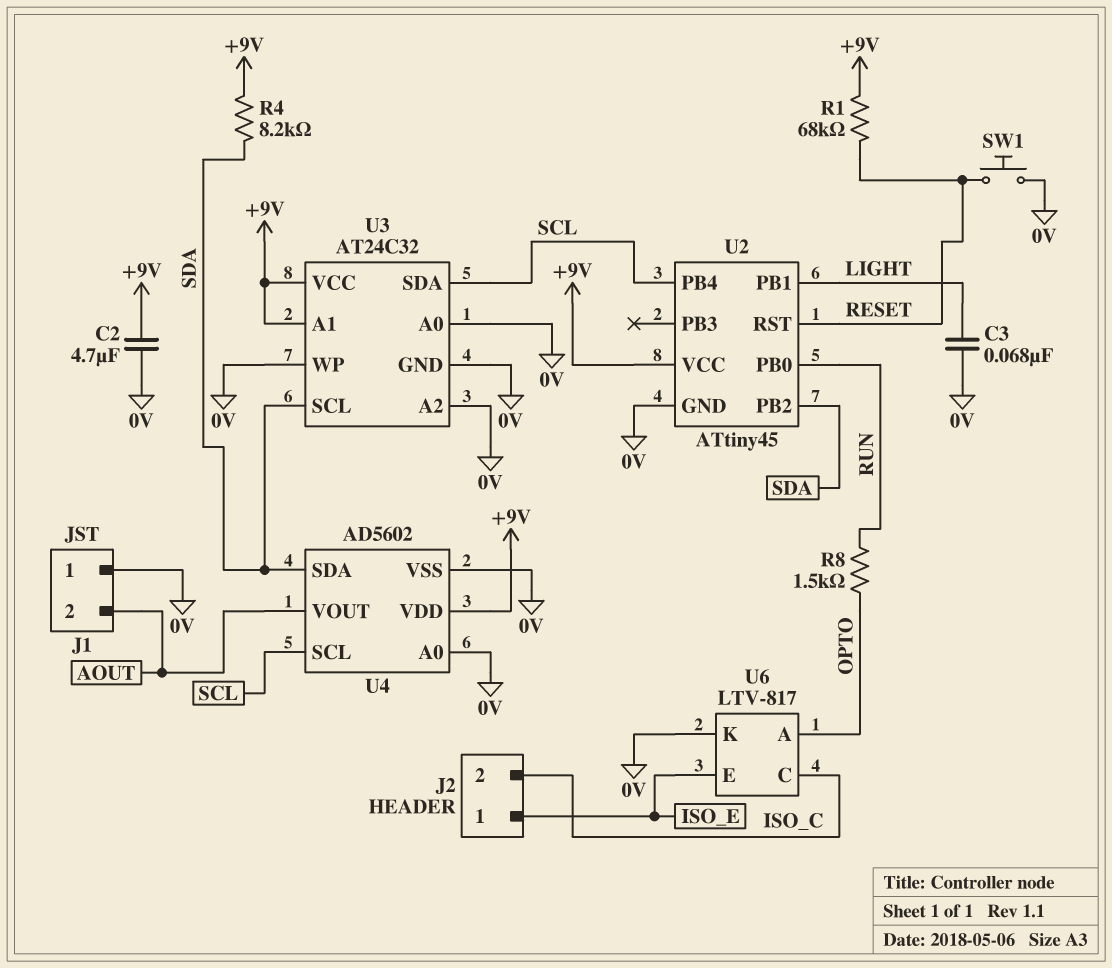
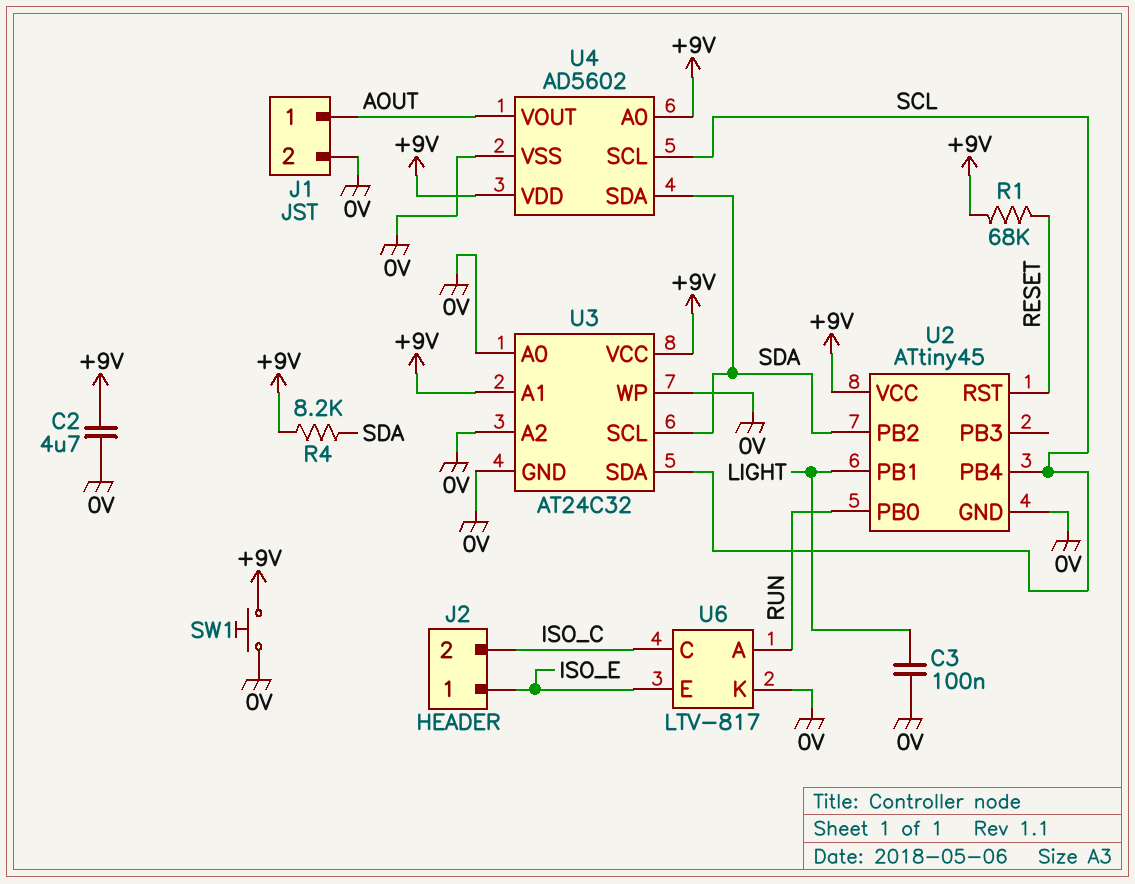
C3: 68nF (0V, LIGHT) -> 100nF (0V, LIGHT)
J1 pin 1: 0V -> AOUT
J1 pin 2: AOUT -> 0V
R8: 1.5k (OPTO, RUN) -> none
SW1: button (0V, RESET) -> button (+9V, 0V)
U4 pin A0: 0V -> +9V
U6 pin A: OPTO -> RUN

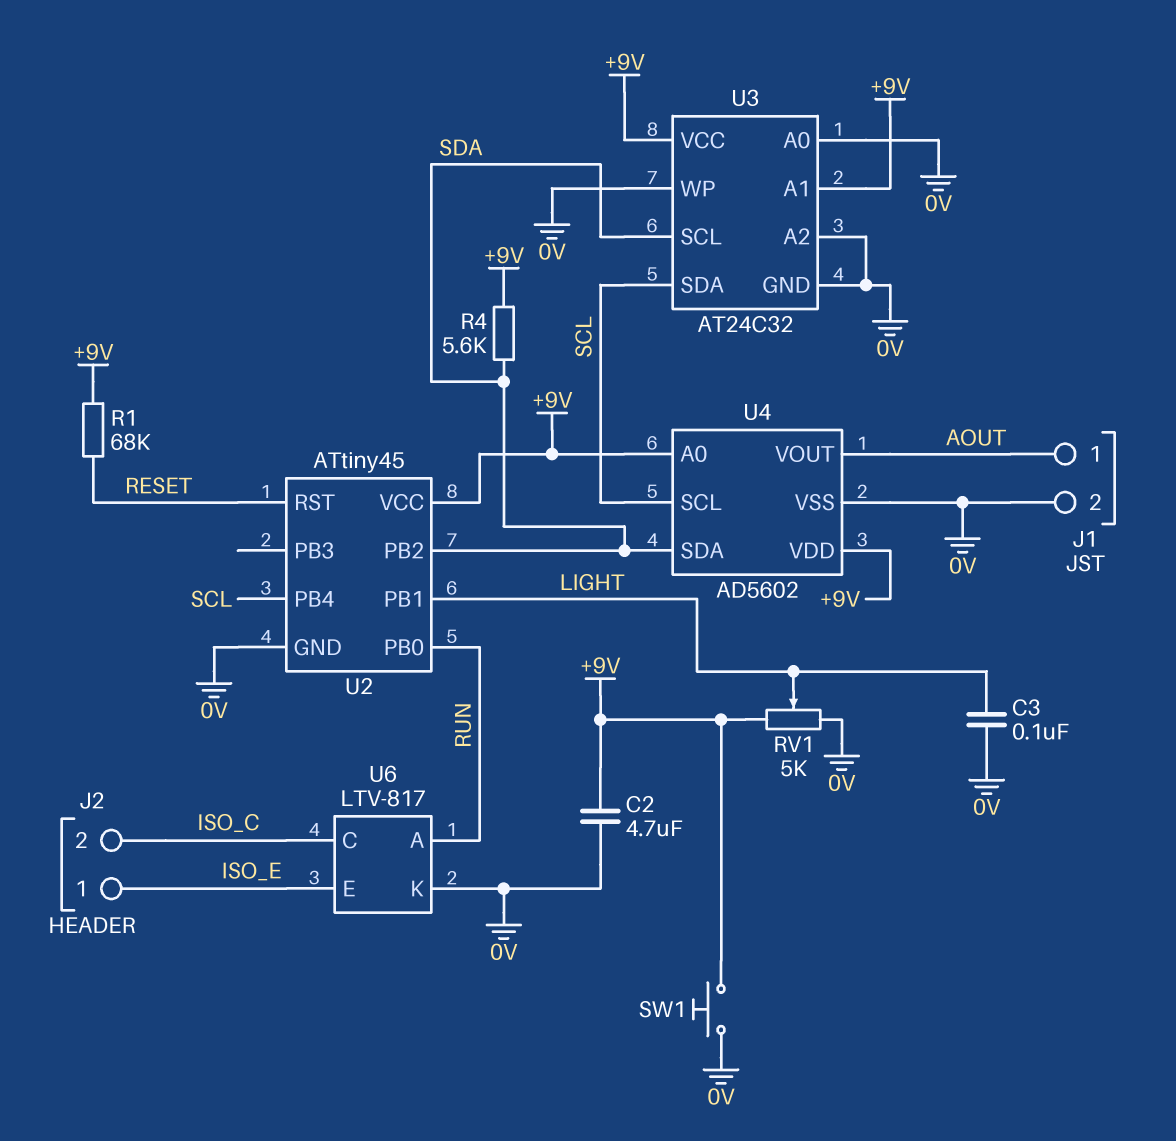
R4: 8.2k (+9V, SDA) -> 5.6k (+9V, SDA)
RV1: none -> 5k (+9V, 0V, wiper LIGHT)

